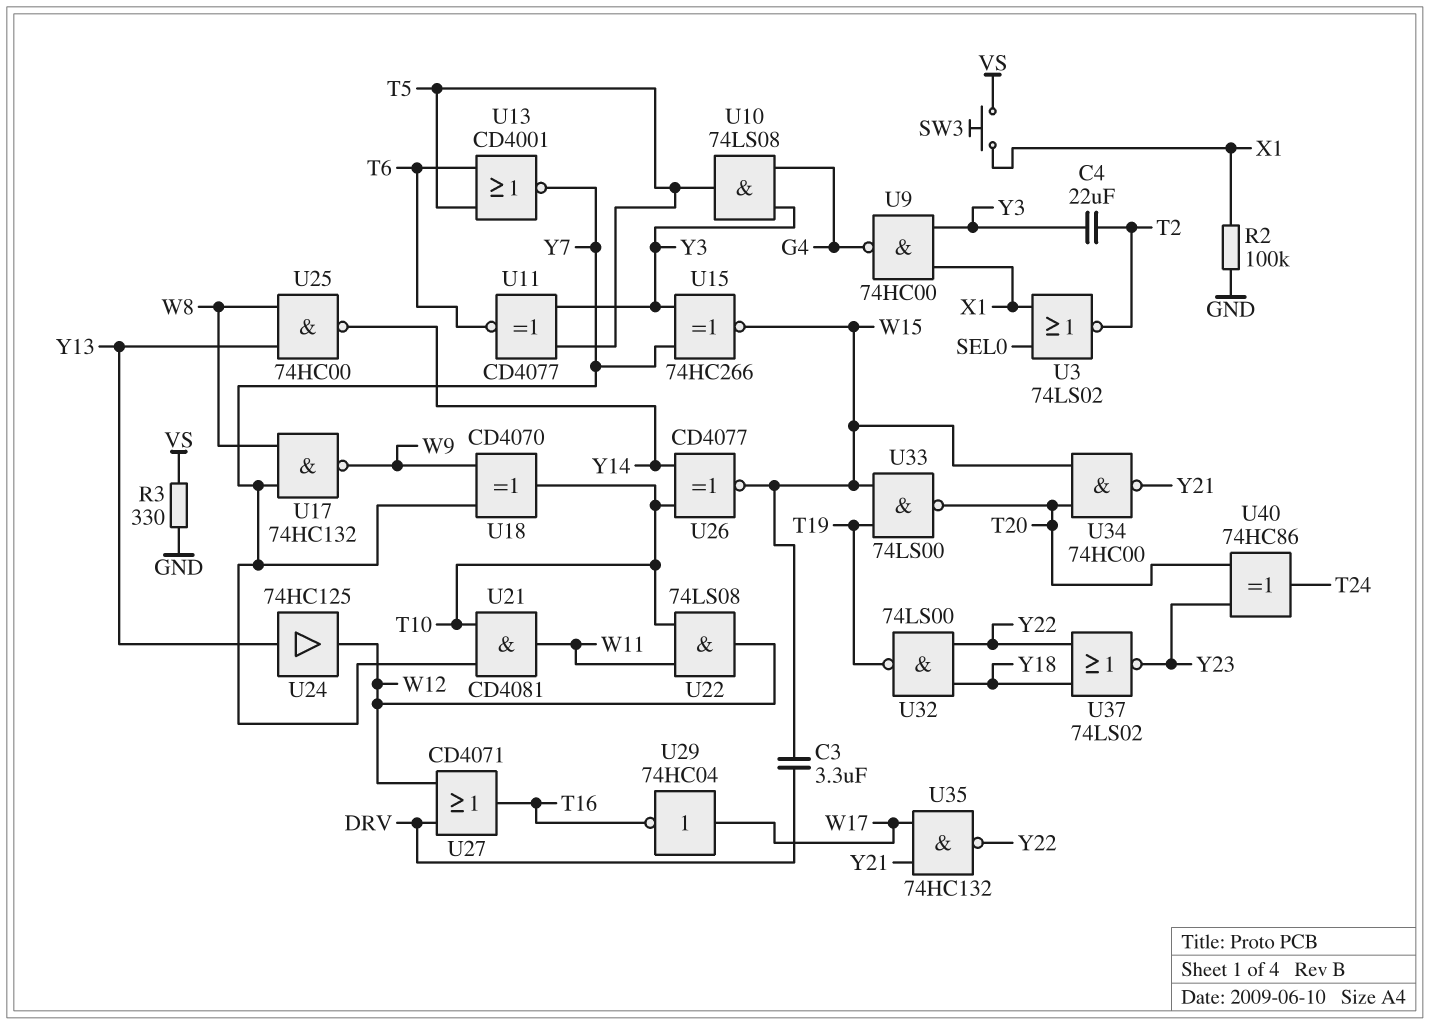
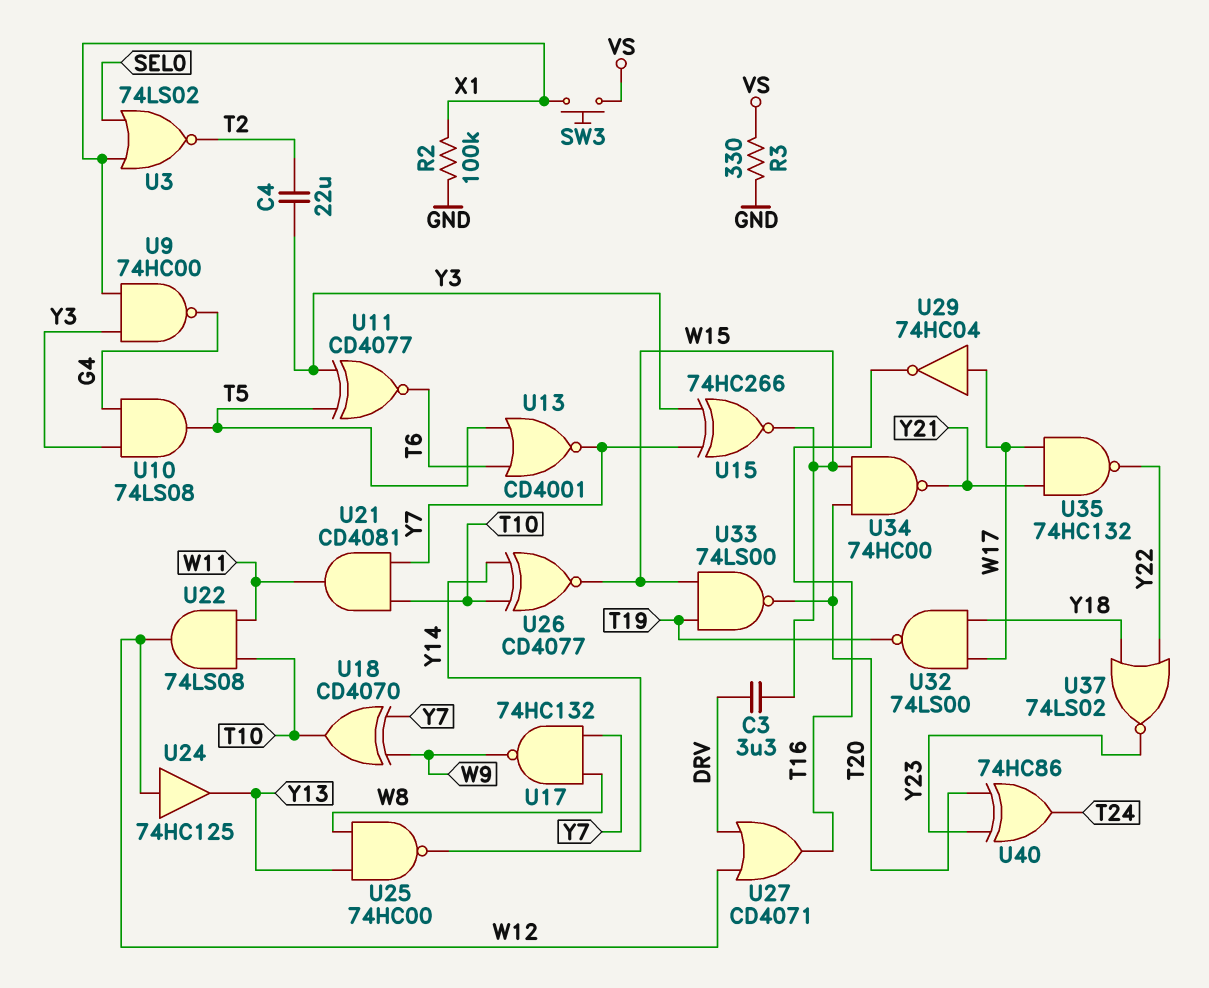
U24: buffer 74HC125 (in Y13, out W12) -> buffer 74HC125 (in W12, out Y13)
U32: NAND 74LS00 (in Y18, in Y22, out T19) -> NAND 74LS00 (in W17, in Y18, out T19)

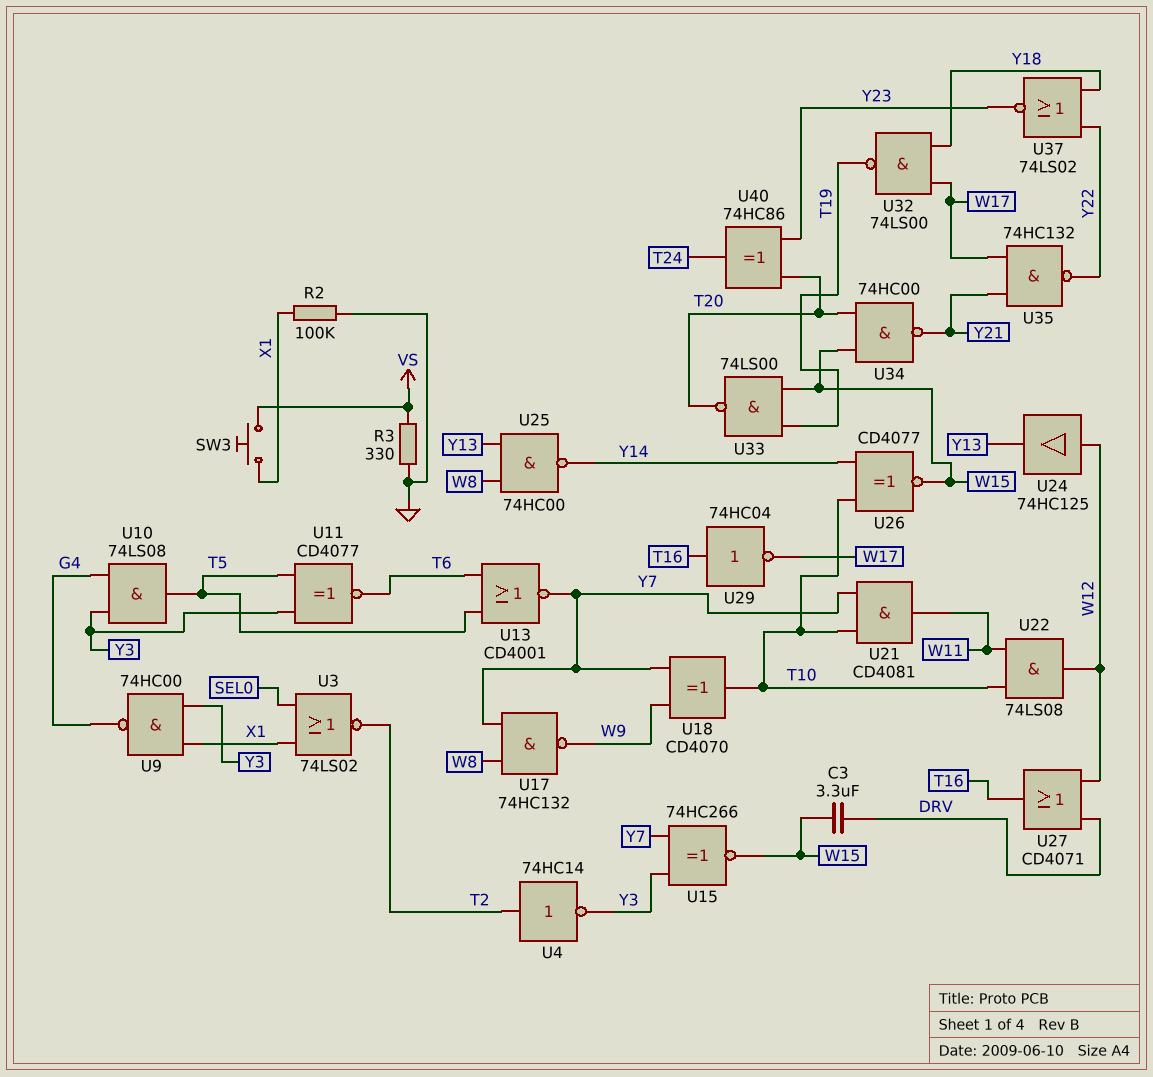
C4: 22uF (T2, Y3) -> none
U4: none -> NOT 74HC14 (in T2, out Y3)
U29: NOT 74HC04 (in W17, out T16) -> NOT 74HC04 (in T16, out W17)

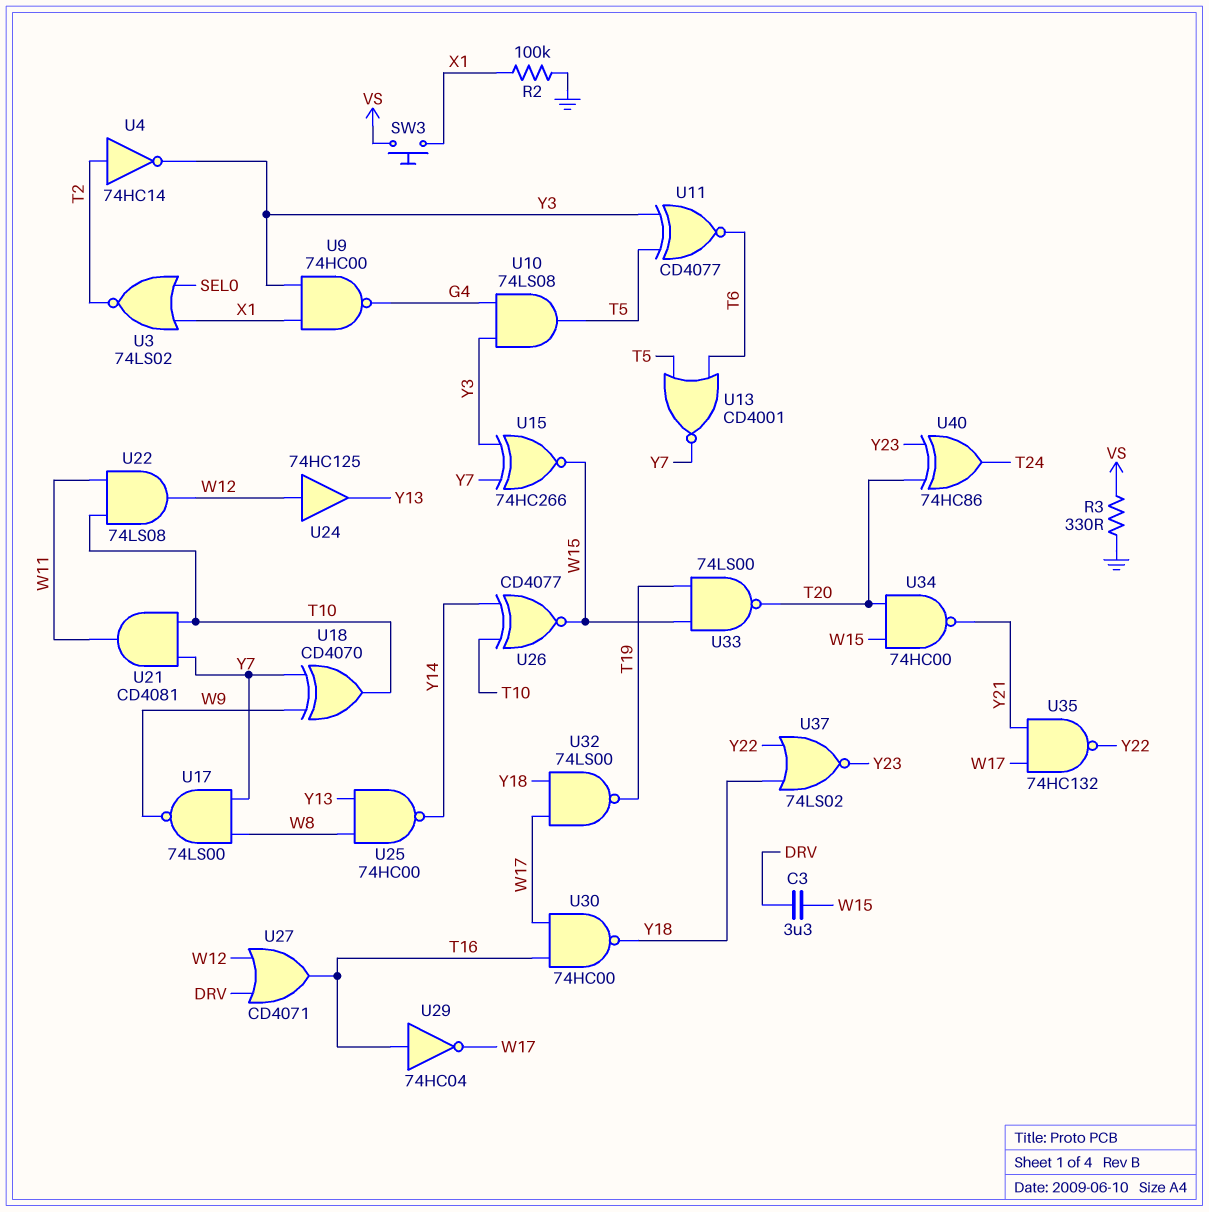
U17: NAND 74HC132 (in W8, in Y7, out W9) -> NAND 74LS00 (in W8, in Y7, out W9)
U30: none -> NAND 74HC00 (in T16, in W17, out Y18)

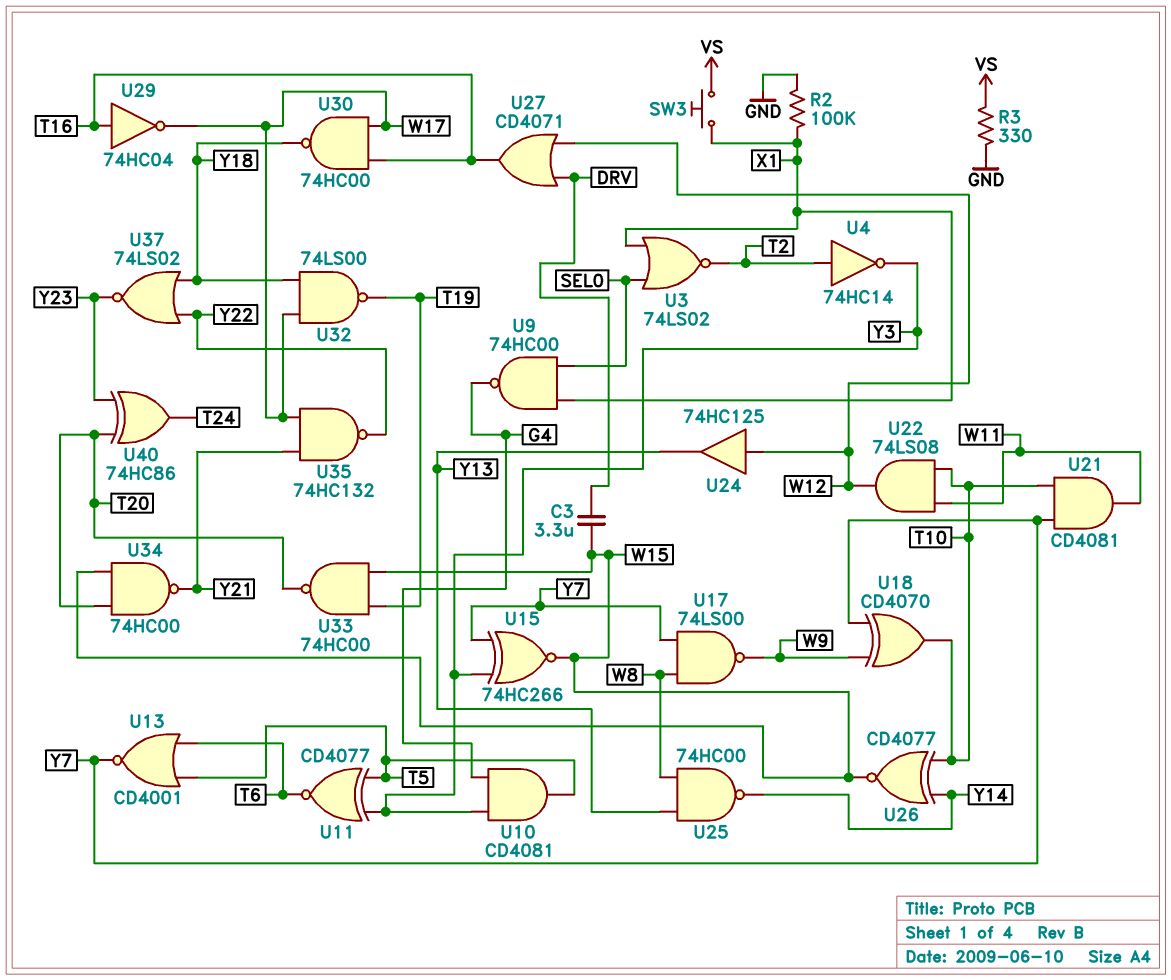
U9: NAND 74HC00 (in X1, in Y3, out G4) -> NAND 74HC00 (in SEL0, in X1, out G4)
U10: AND 74LS08 (in G4, in Y3, out T5) -> AND CD4081 (in G4, in Y3, out T5)
U33: NAND 74LS00 (in T19, in W15, out T20) -> NAND 74HC00 (in T19, in W15, out T20)

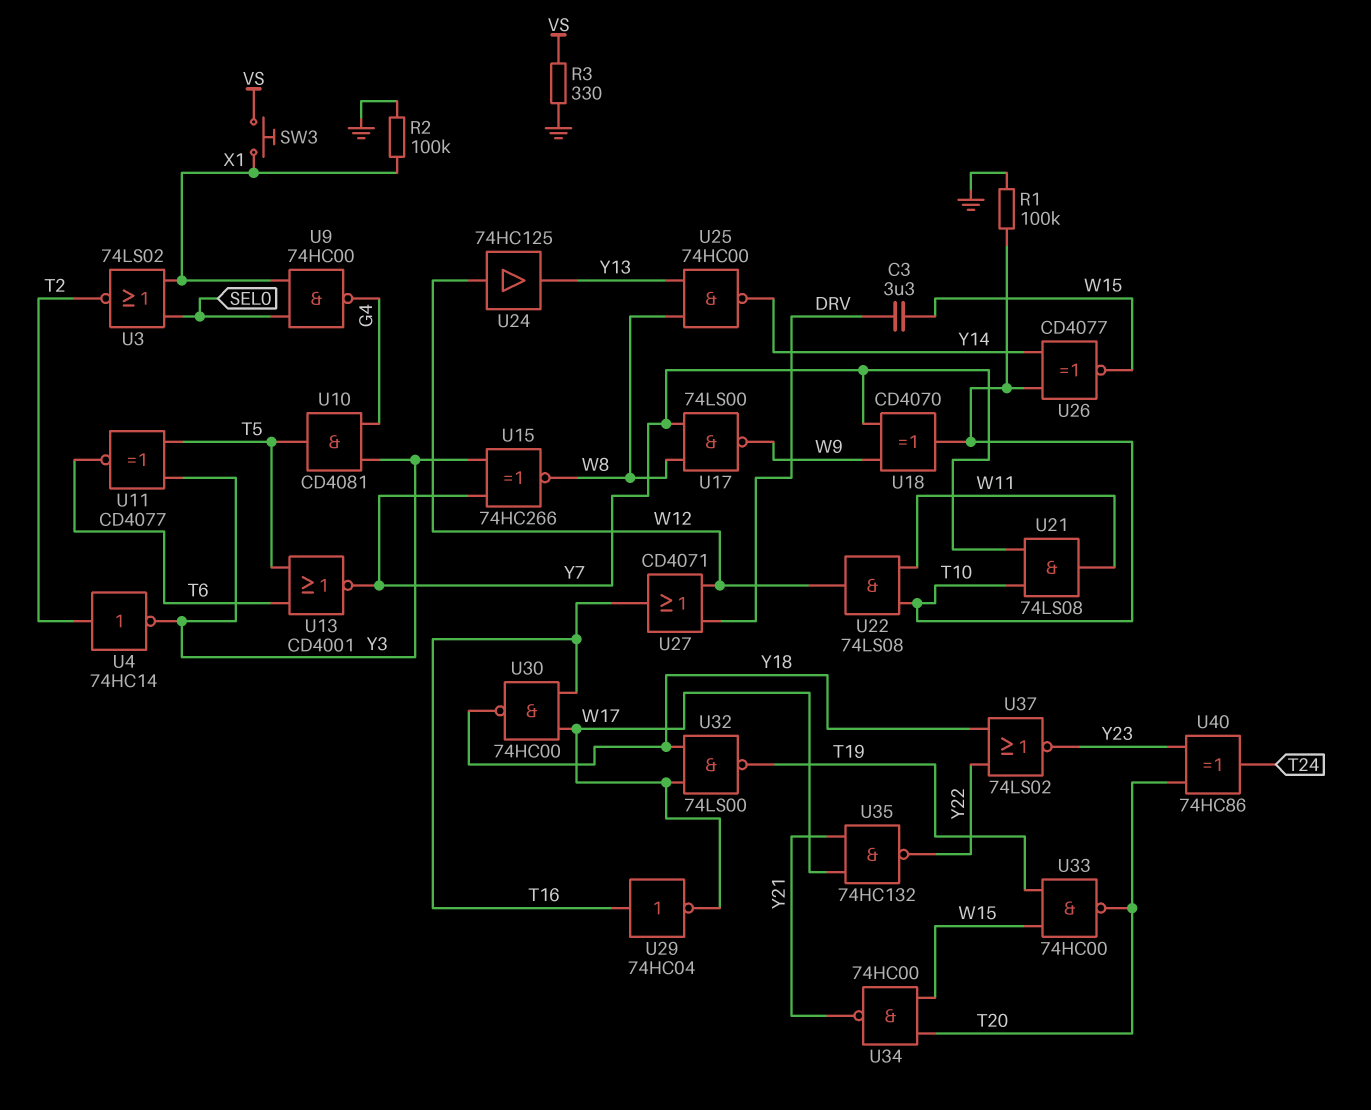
R1: none -> 100k (GND, T10)
U15: XNOR 74HC266 (in Y3, in Y7, out W15) -> XNOR 74HC266 (in Y3, in Y7, out W8)
U21: AND CD4081 (in T10, in Y7, out W11) -> AND 74LS08 (in T10, in Y7, out W11)

